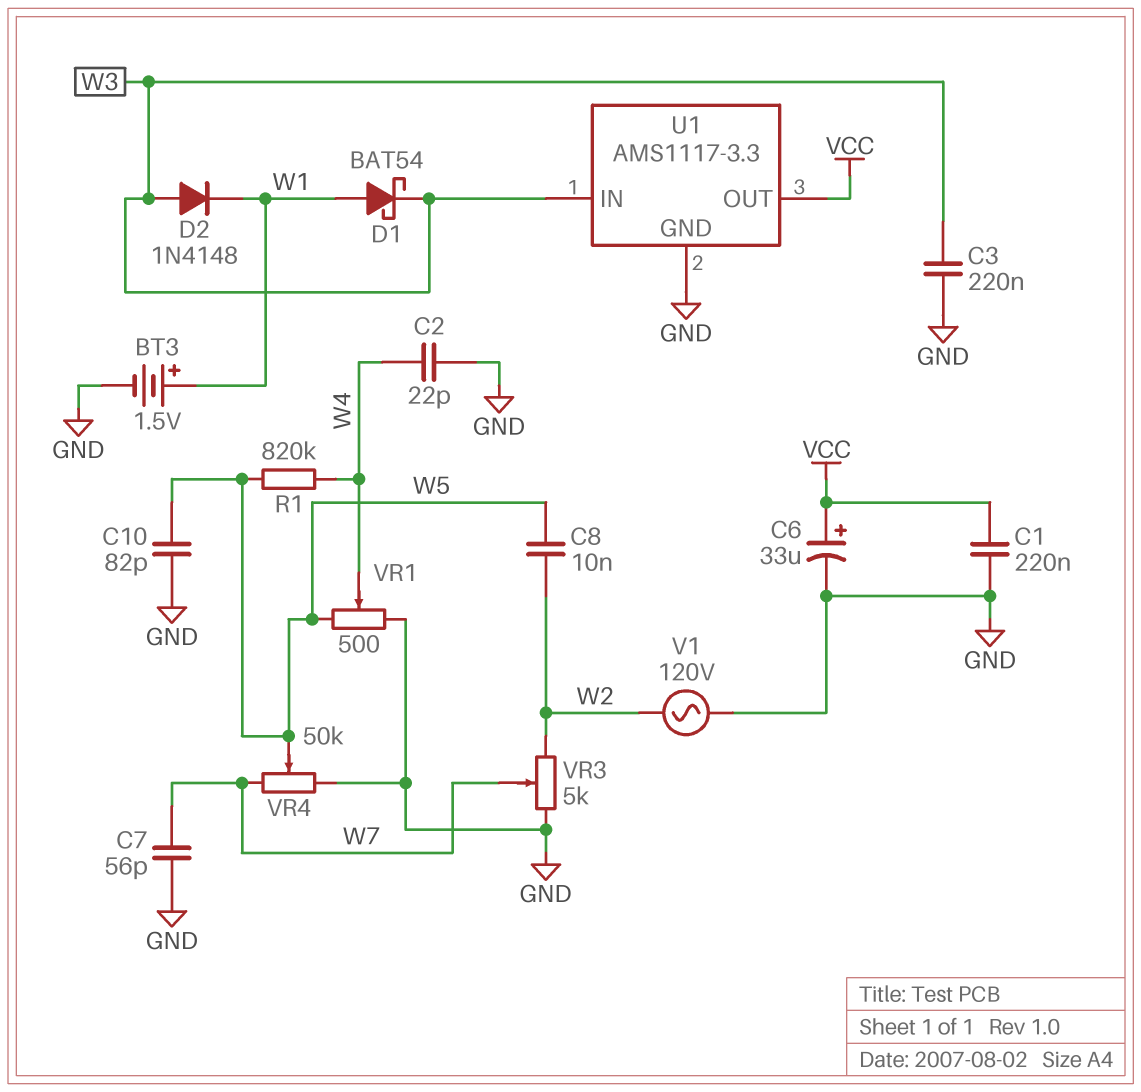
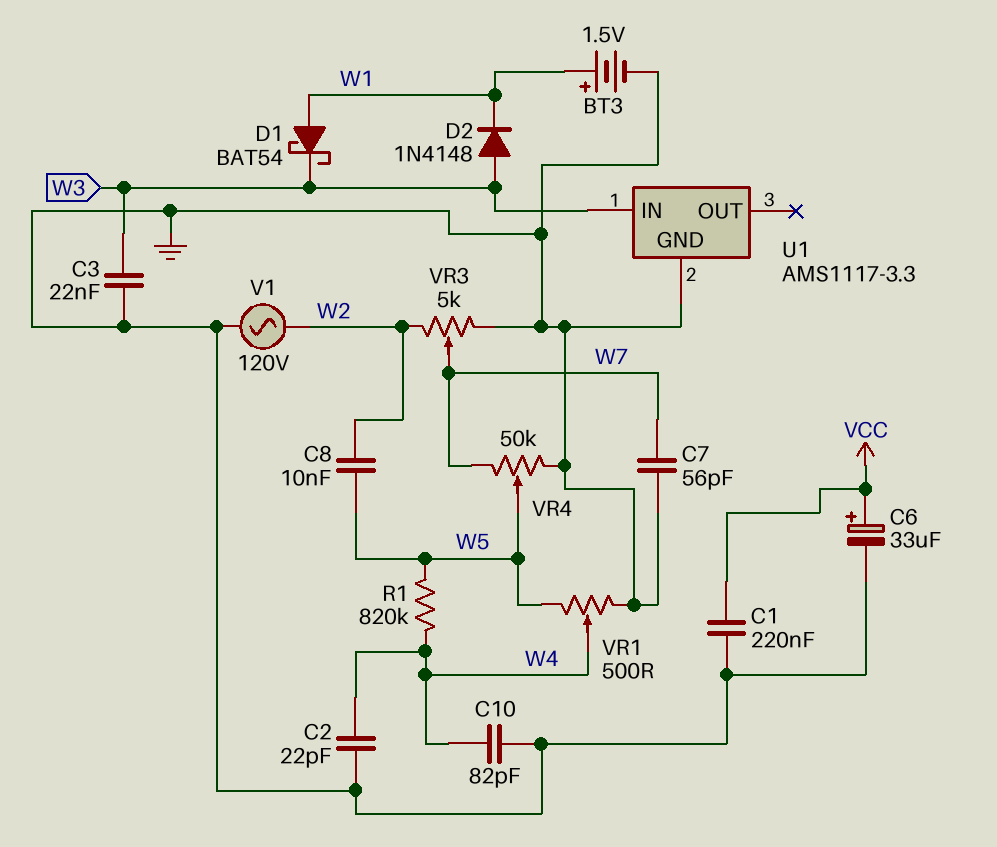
C3: 220nF (GND, W3) -> 22nF (GND, W3)
C10: 82pF (GND, W5) -> 82pF (GND, W4)
U1 pin OUT: VCC -> none

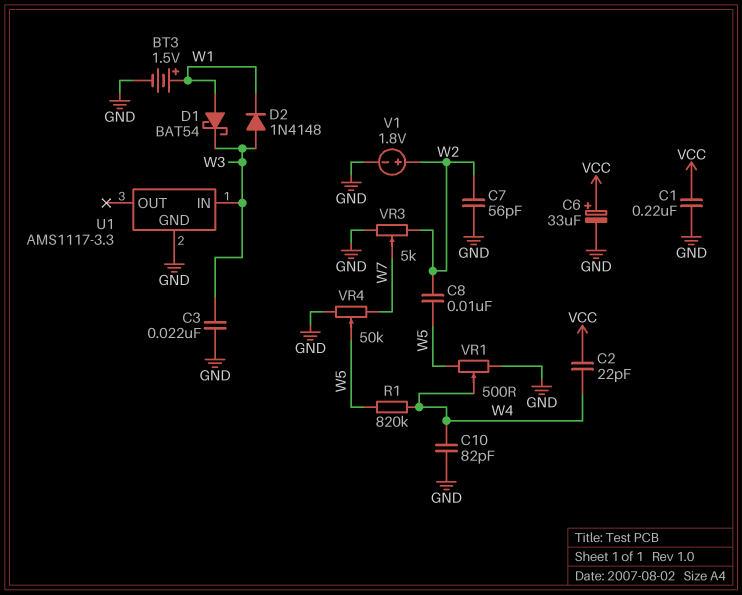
C2: 22pF (GND, W4) -> 22pF (VCC, W4)
C7: 56pF (GND, W7) -> 56pF (GND, W2)
V1: AC 120V (GND, W2) -> 1.8V (plus W2, minus GND)

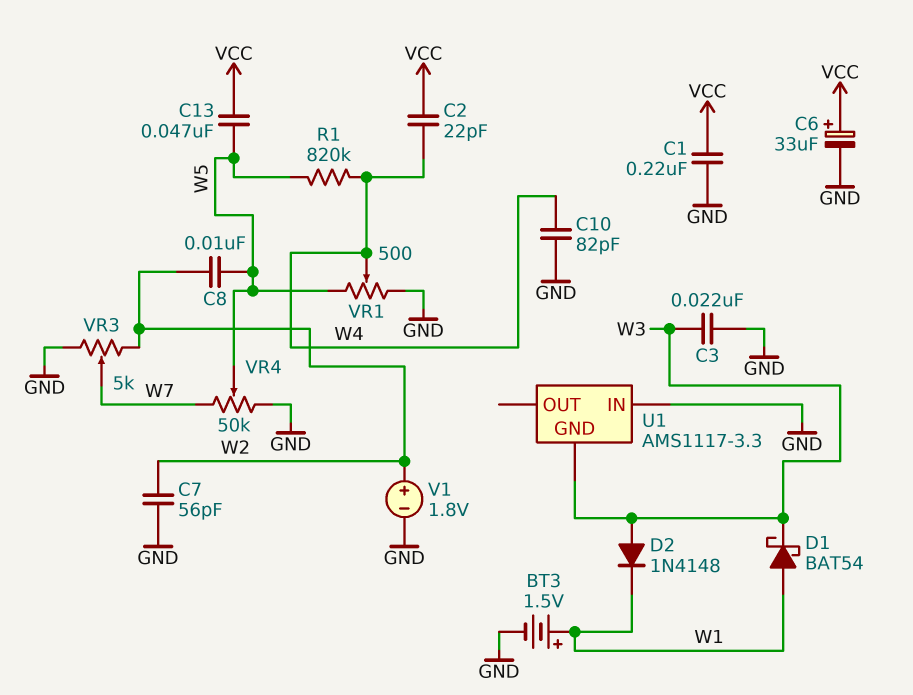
C13: none -> 47nF (VCC, W5)
U1 pin GND: GND -> W3
U1 pin IN: W3 -> GND

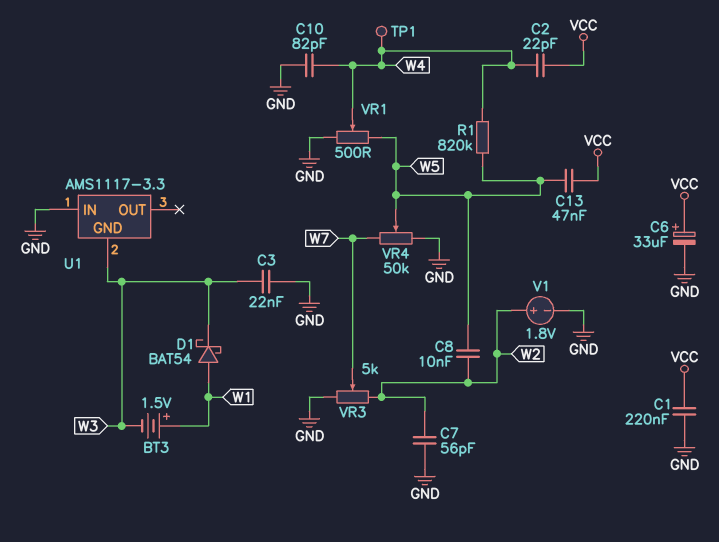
BT3: 1.5V (plus W1, minus GND) -> 1.5V (plus W1, minus W3)
D2: diode 1N4148 (A W3, K W1) -> none
TP1: none -> test point (W4)

